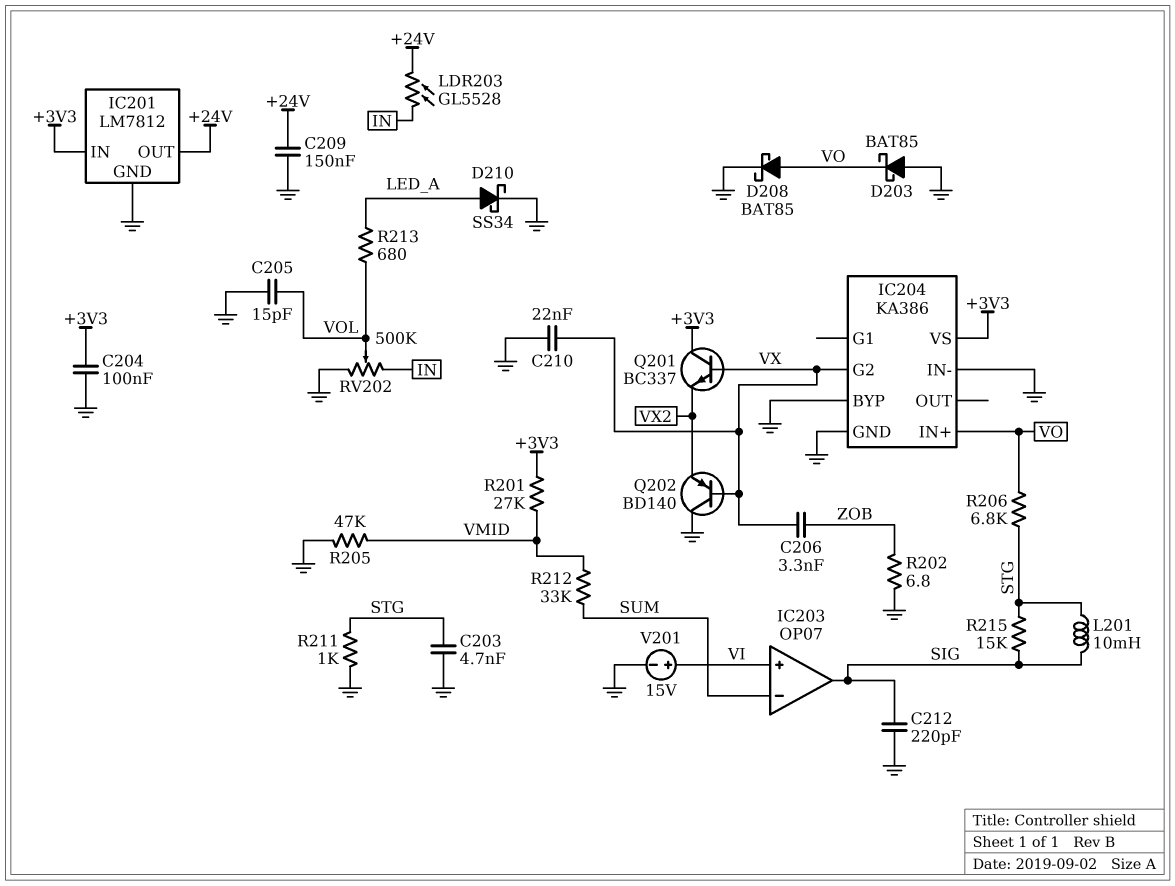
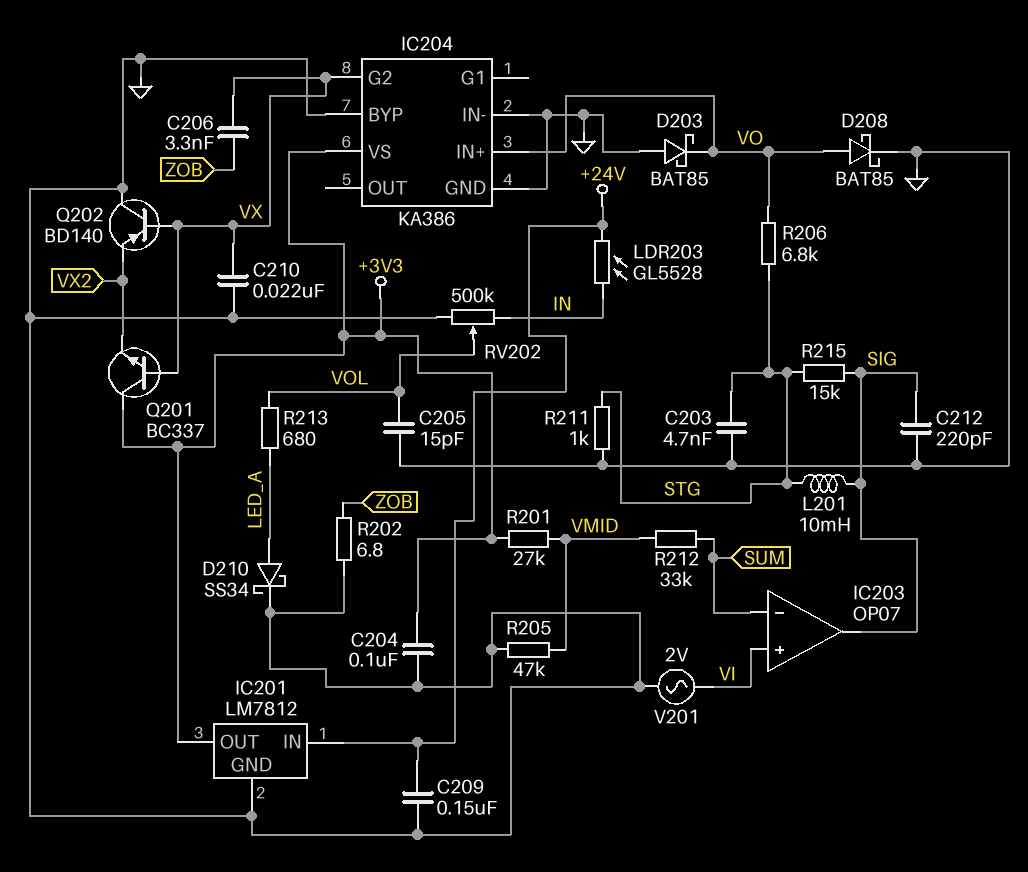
IC201 pin IN: +3V3 -> +24V
IC201 pin OUT: +24V -> +3V3
V201: 15V (plus VI, minus GND) -> AC 2V (GND, VI)

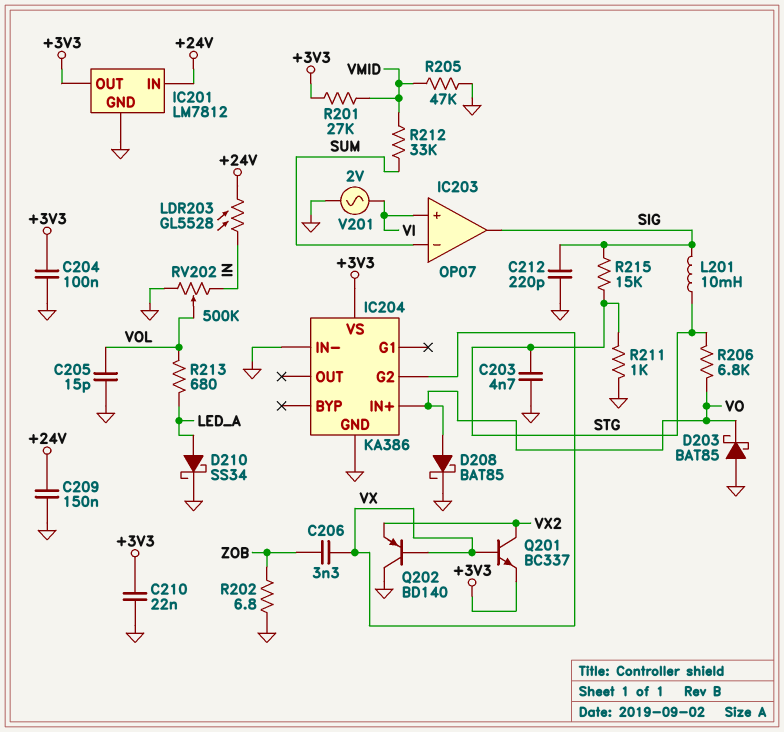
C210: 22nF (GND, VX) -> 22nF (+3V3, GND)
IC204 pin BYP: GND -> none
Q201: NPN BC337 (B VX, C +3V3, E VX2) -> NPN BC337 (B VX, C VX2, E +3V3)

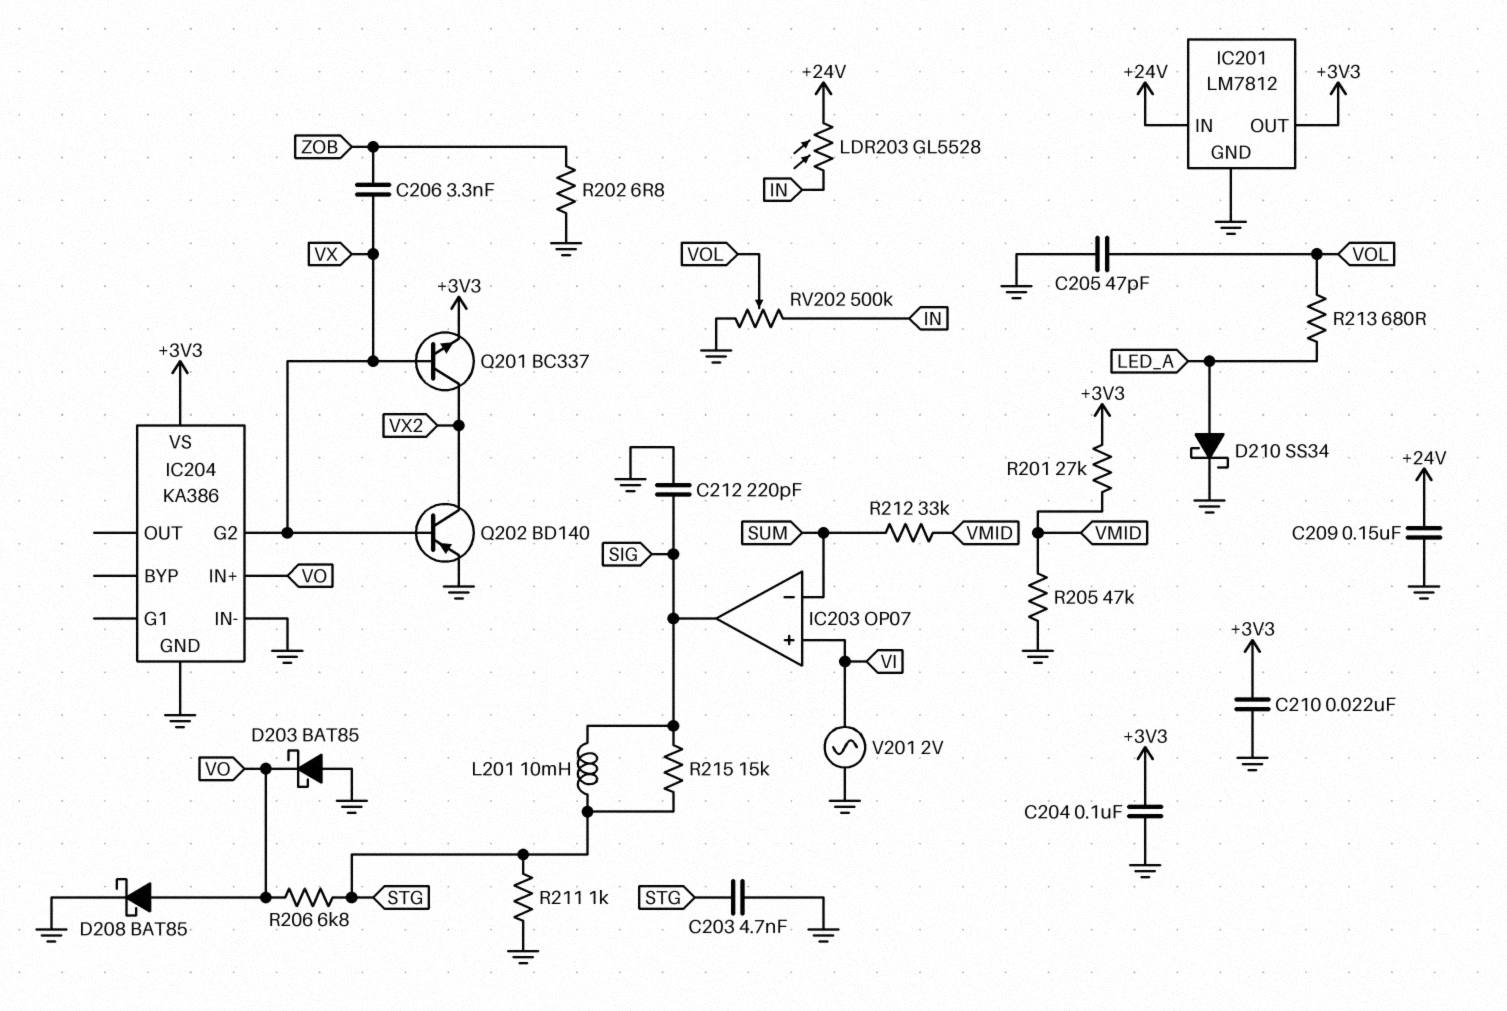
C205: 15pF (GND, VOL) -> 47pF (GND, VOL)
Q202: PNP BD140 (B VX, C GND, E VX2) -> PNP BD140 (B VX, C VX2, E GND)

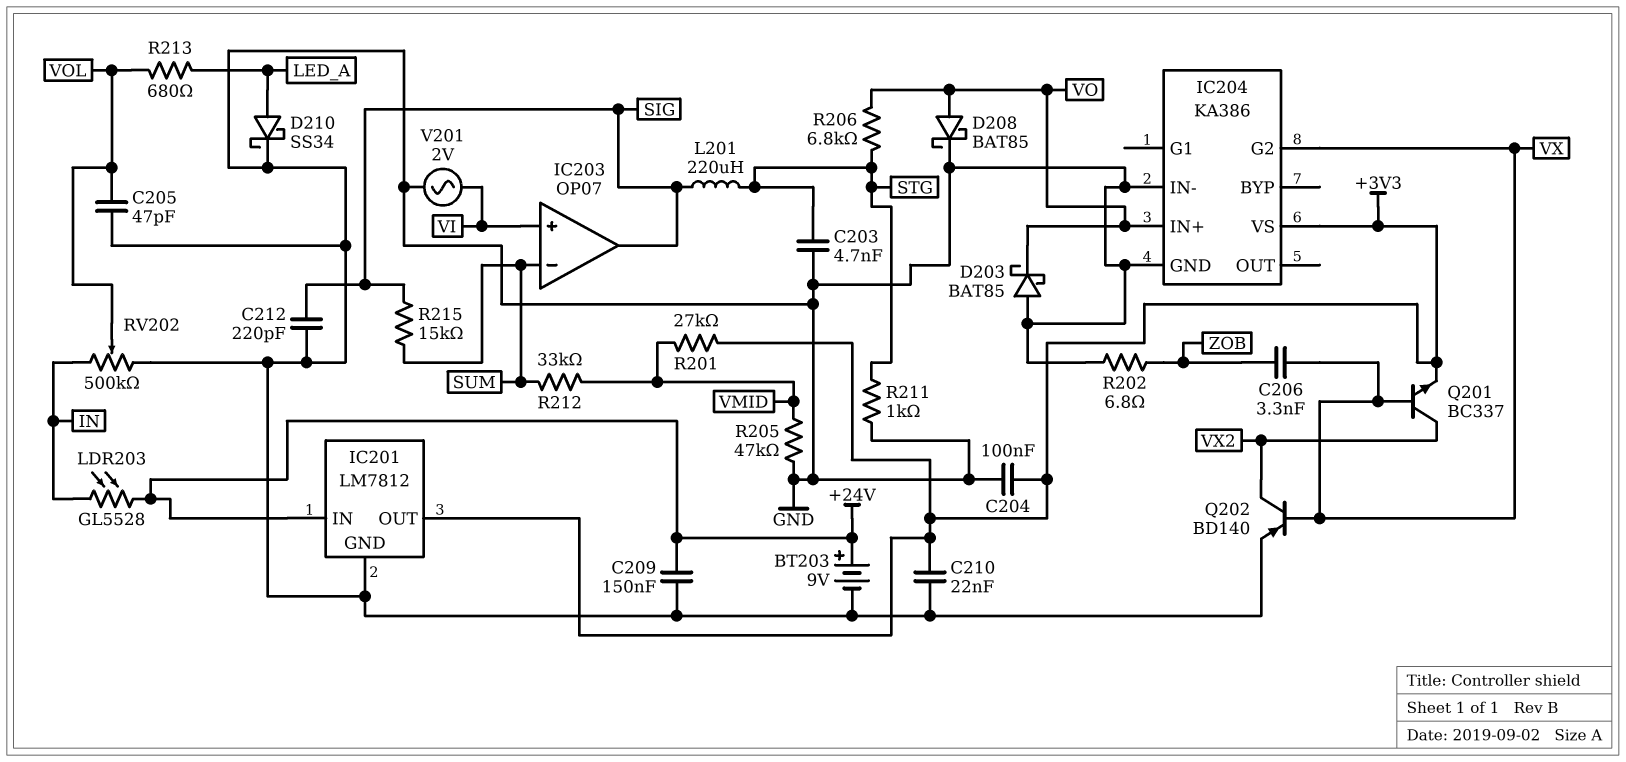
BT203: none -> 9V (plus +24V, minus GND)
L201: 10mH (SIG, STG) -> 220uH (SIG, STG)
R215: 15k (SIG, STG) -> 15k (SIG, SUM)

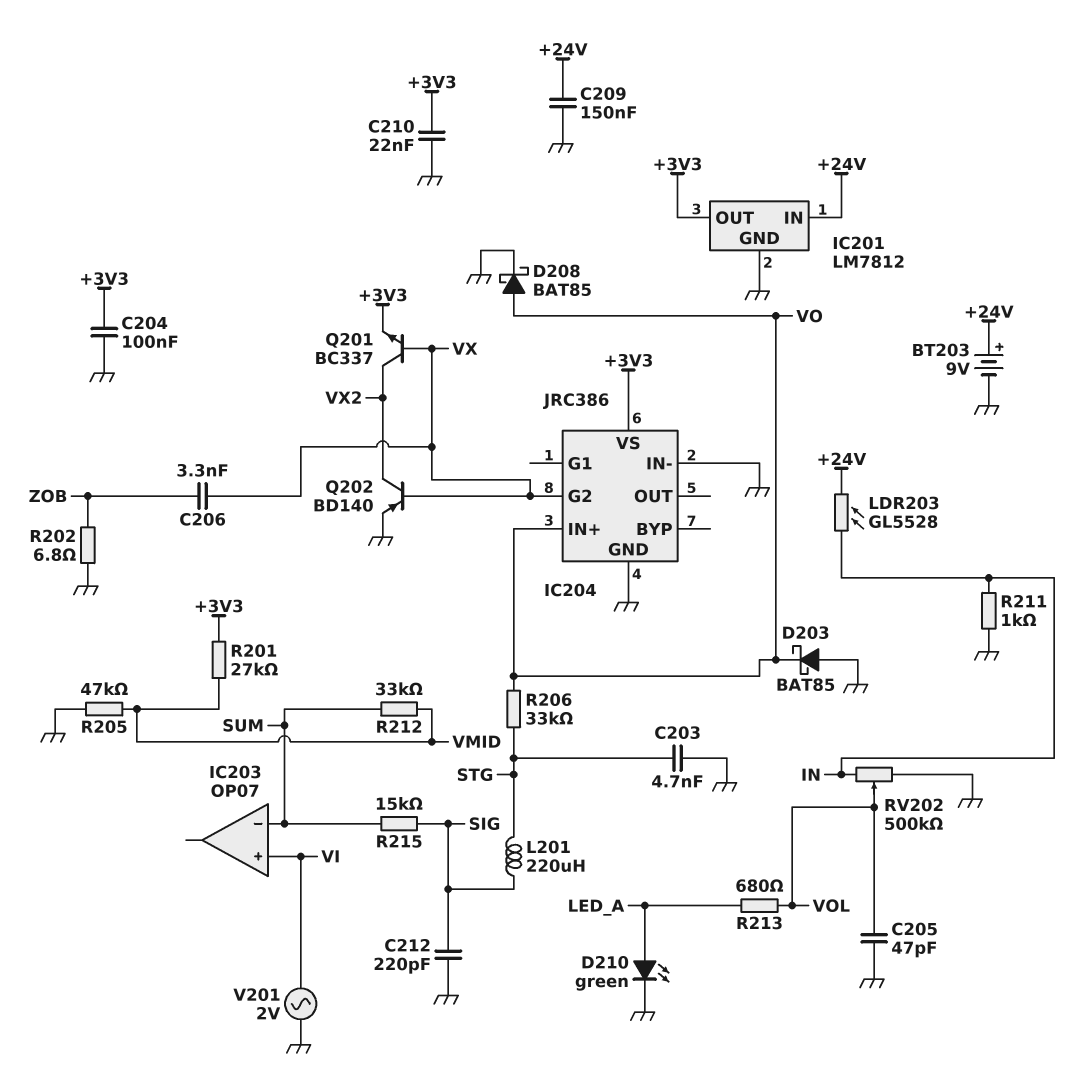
D210: schottky SS34 (A LED_A, K GND) -> LED green (A LED_A, K GND)
IC203 pin out: SIG -> none
IC204: KA386 -> JRC386
R206: 6.8k (STG, VO) -> 33k (STG, VO)
R211: 1k (GND, STG) -> 1k (GND, IN)

